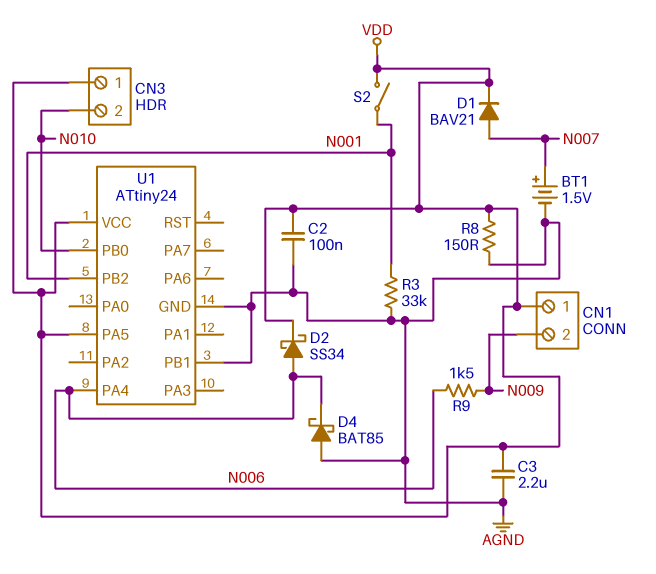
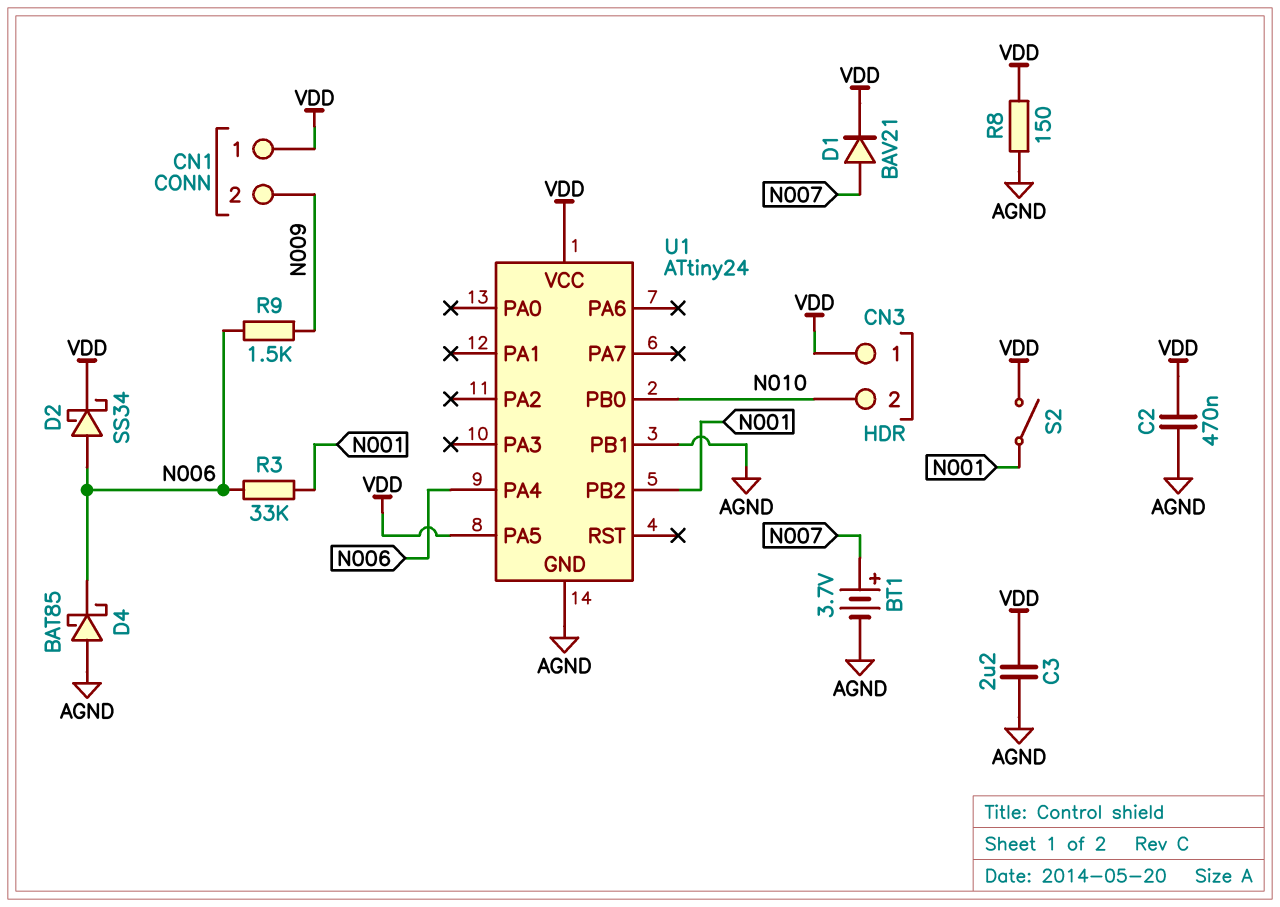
BT1: 1.5V (plus N007, minus AGND) -> 3.7V (plus N007, minus AGND)
C2: 100nF (AGND, VDD) -> 470nF (AGND, VDD)
R3: 33k (AGND, N001) -> 33k (N001, N006)

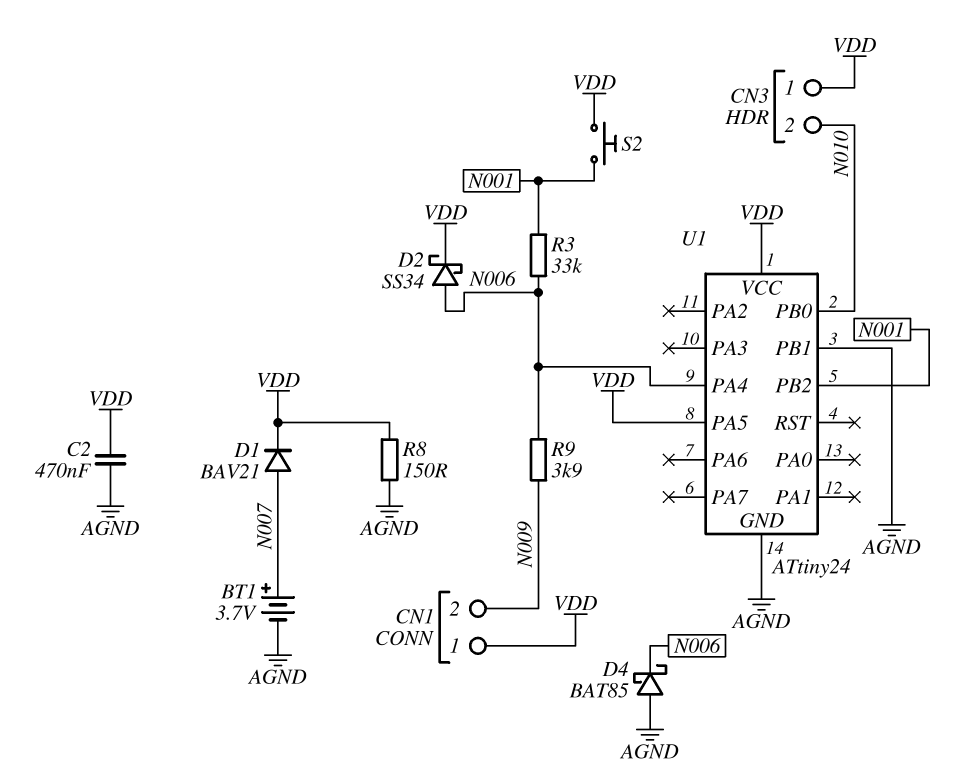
C3: 2.2uF (AGND, VDD) -> none
R9: 1.5k (N006, N009) -> 3.9k (N006, N009)
S2: switch (N001, VDD) -> button (N001, VDD)

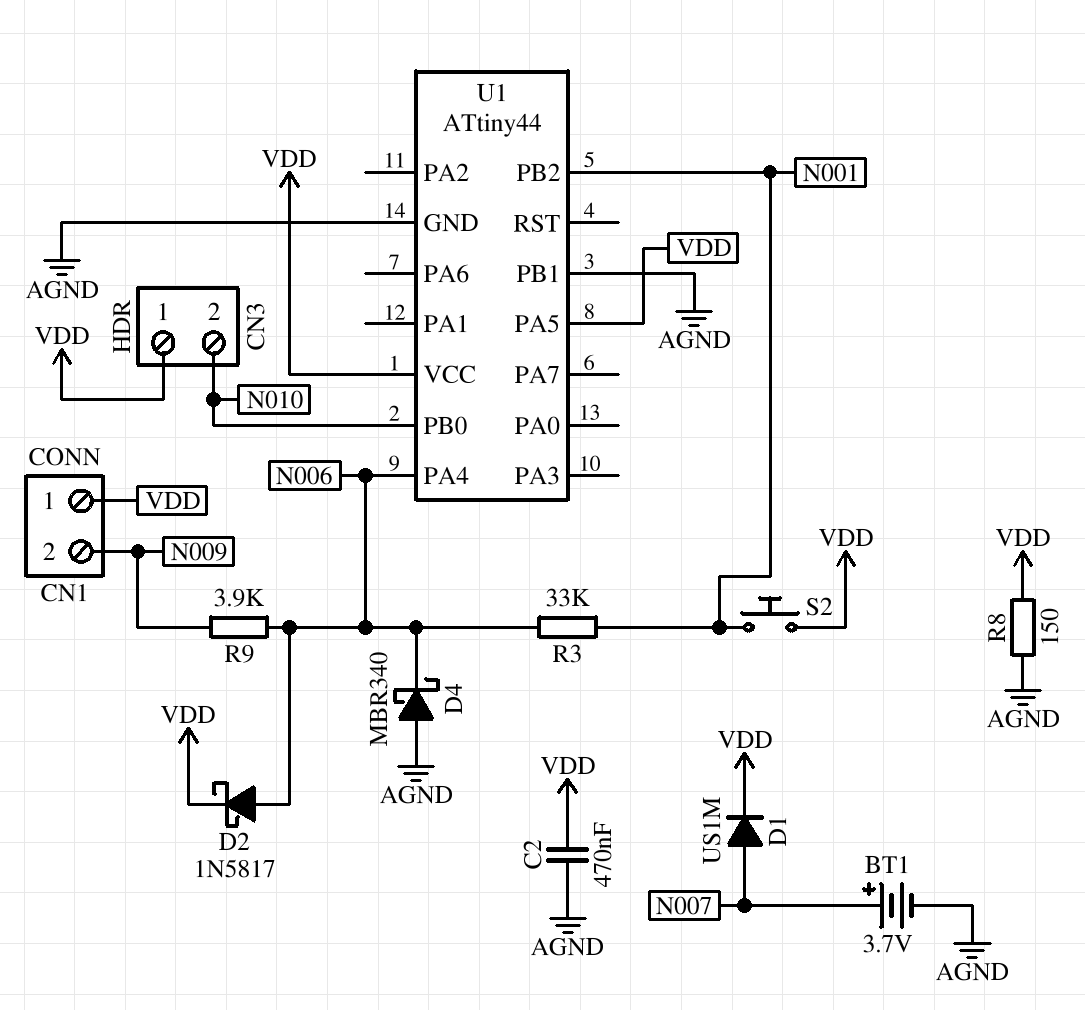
D1: diode BAV21 (A N007, K VDD) -> diode US1M (A N007, K VDD)
D2: schottky SS34 (A N006, K VDD) -> schottky 1N5817 (A N006, K VDD)
D4: schottky BAT85 (A AGND, K N006) -> schottky MBR340 (A AGND, K N006)
U1: ATtiny24 -> ATtiny44

